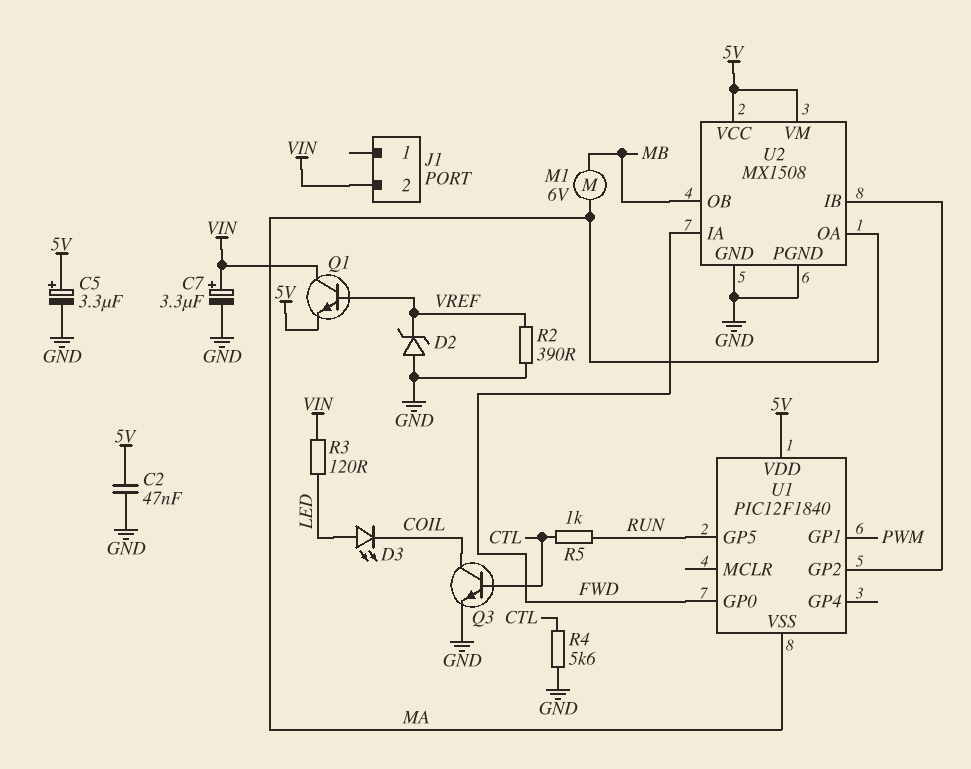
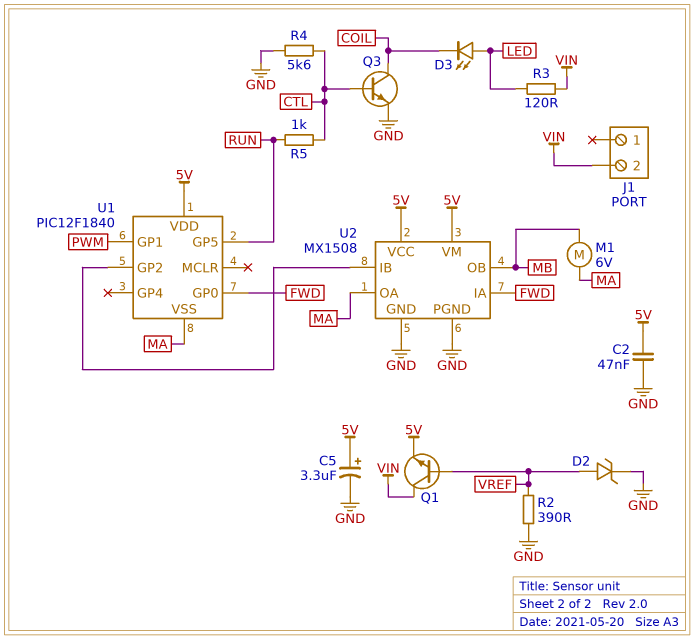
C7: 3.3uF (plus VIN, minus GND) -> none
D2: zener (A GND, K VREF) -> zener (A VREF, K GND)

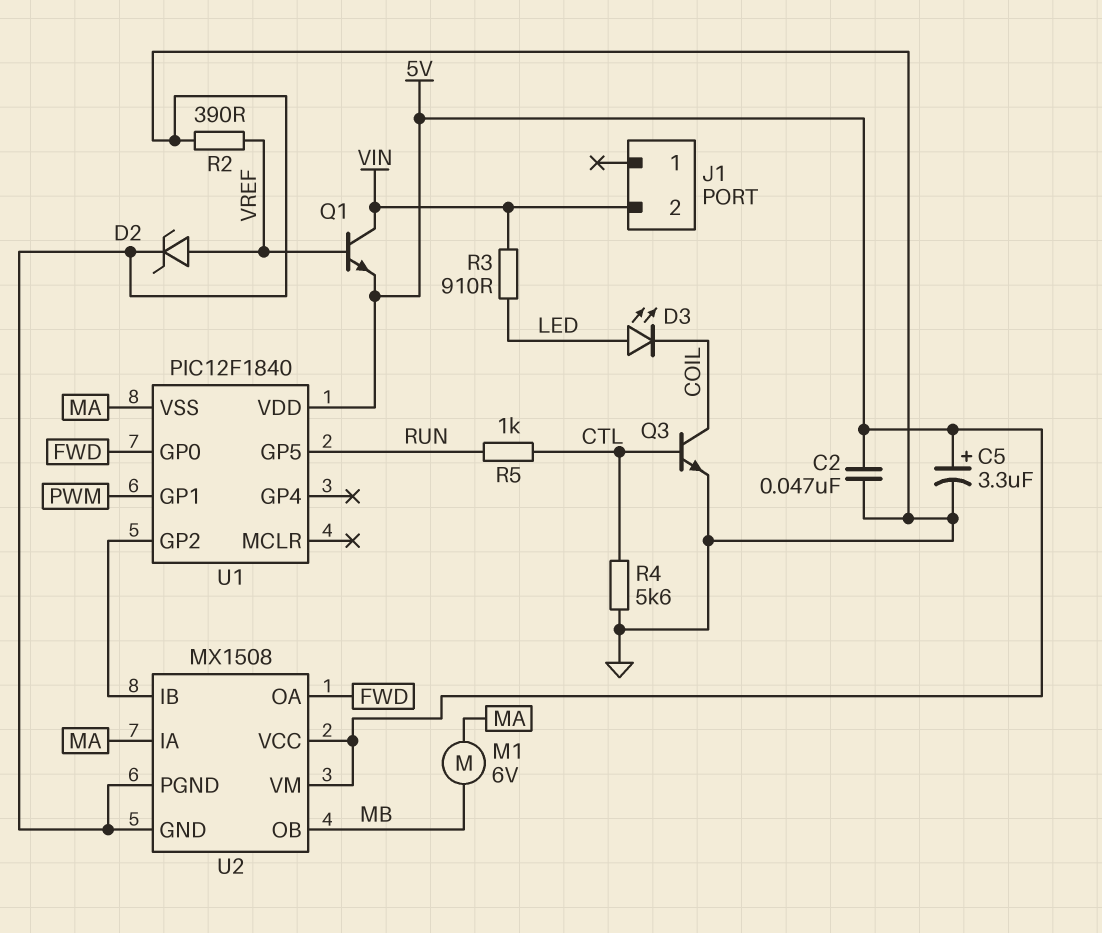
R3: 120 (LED, VIN) -> 910 (LED, VIN)
U2 pin IA: FWD -> MA
U2 pin OA: MA -> FWD

